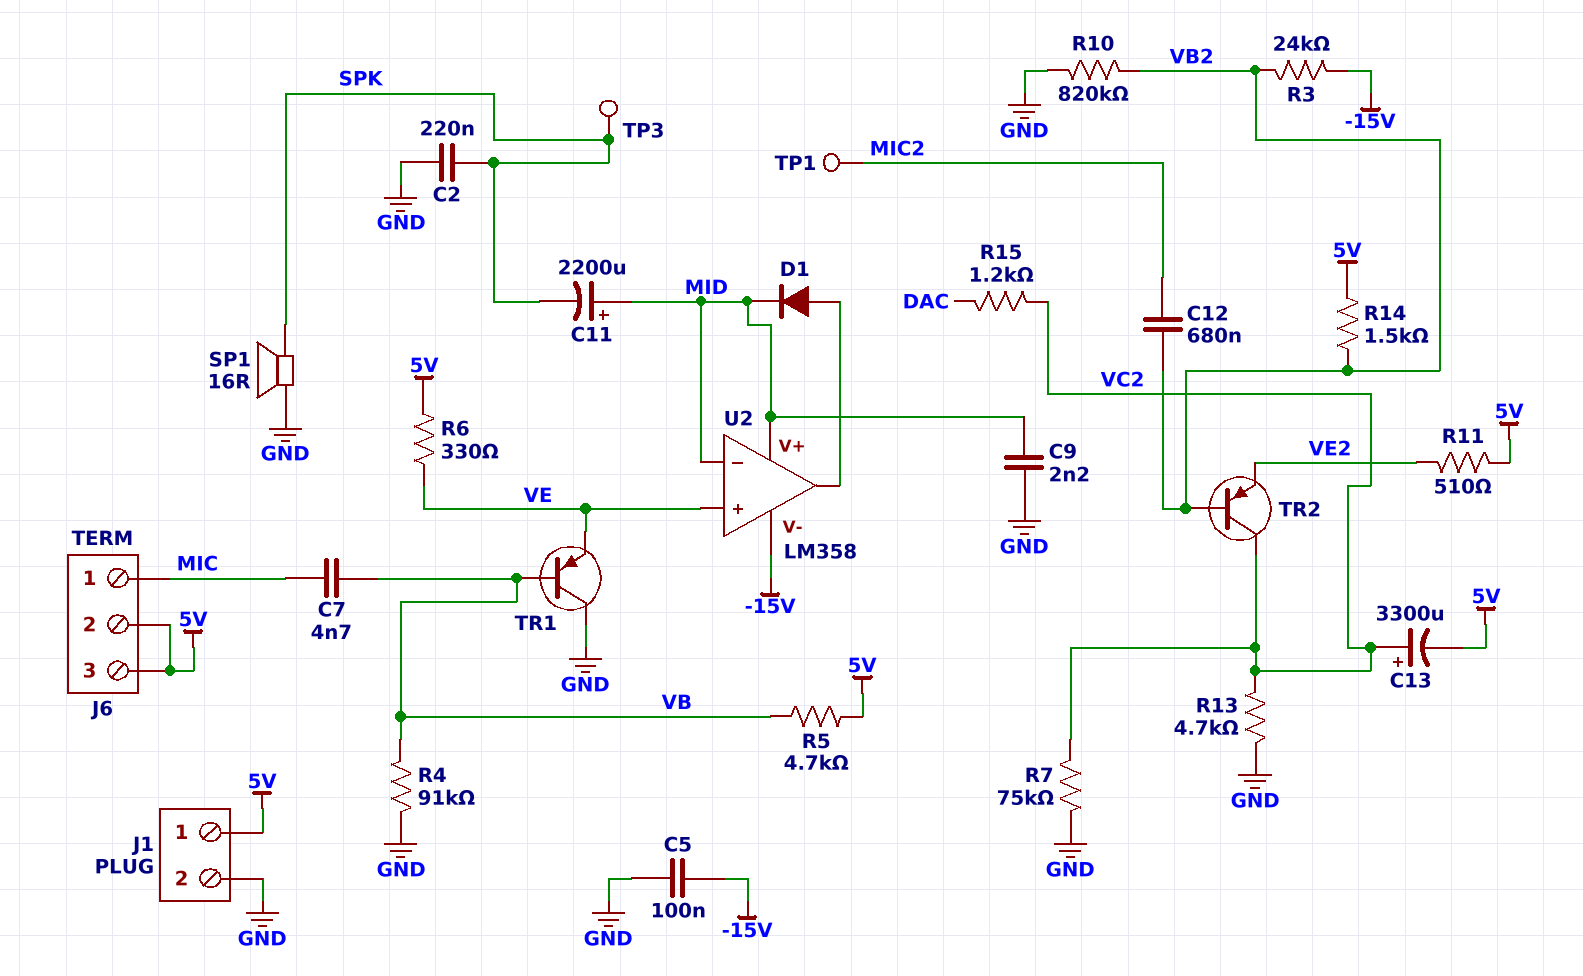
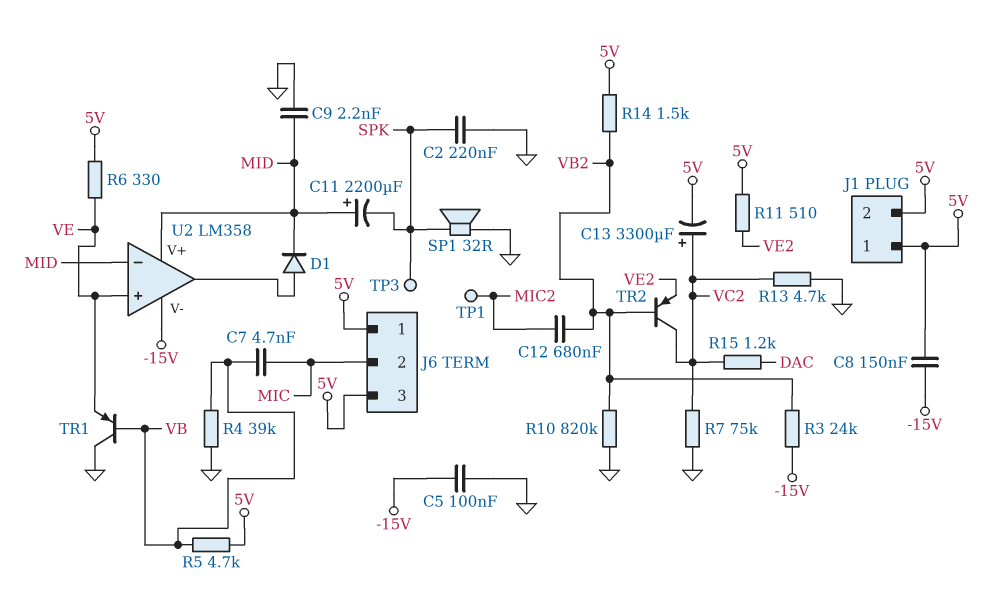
C8: none -> 150nF (-15V, 5V)
J1 pin 2: GND -> 5V
J6 pin 1: MIC -> 5V
J6 pin 2: 5V -> MIC
R4: 91k (GND, VB) -> 39k (GND, VB)
SP1: speaker 16R (GND, SPK) -> speaker 32R (GND, SPK)

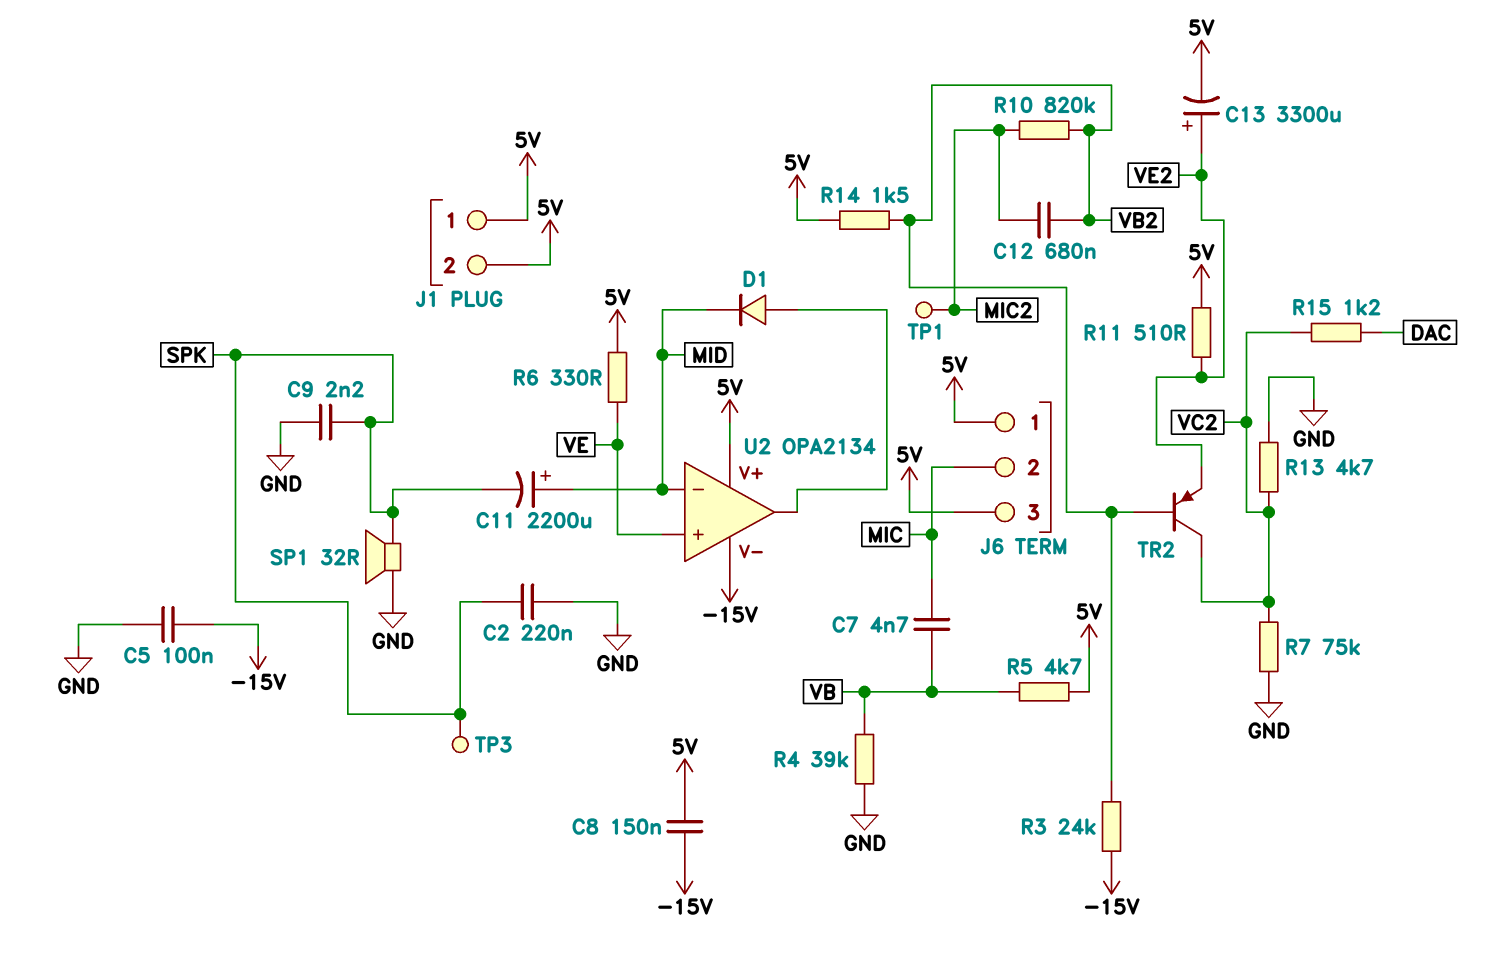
C9: 2.2nF (GND, MID) -> 2.2nF (GND, SPK)
C13: 3300uF (plus VC2, minus 5V) -> 3300uF (plus VE2, minus 5V)
R10: 820k (GND, VB2) -> 820k (MIC2, VB2)
TR1: PNP (B VB, C GND, E VE) -> none
U2: LM358 -> OPA2134
U2 pin V+: MID -> 5V

